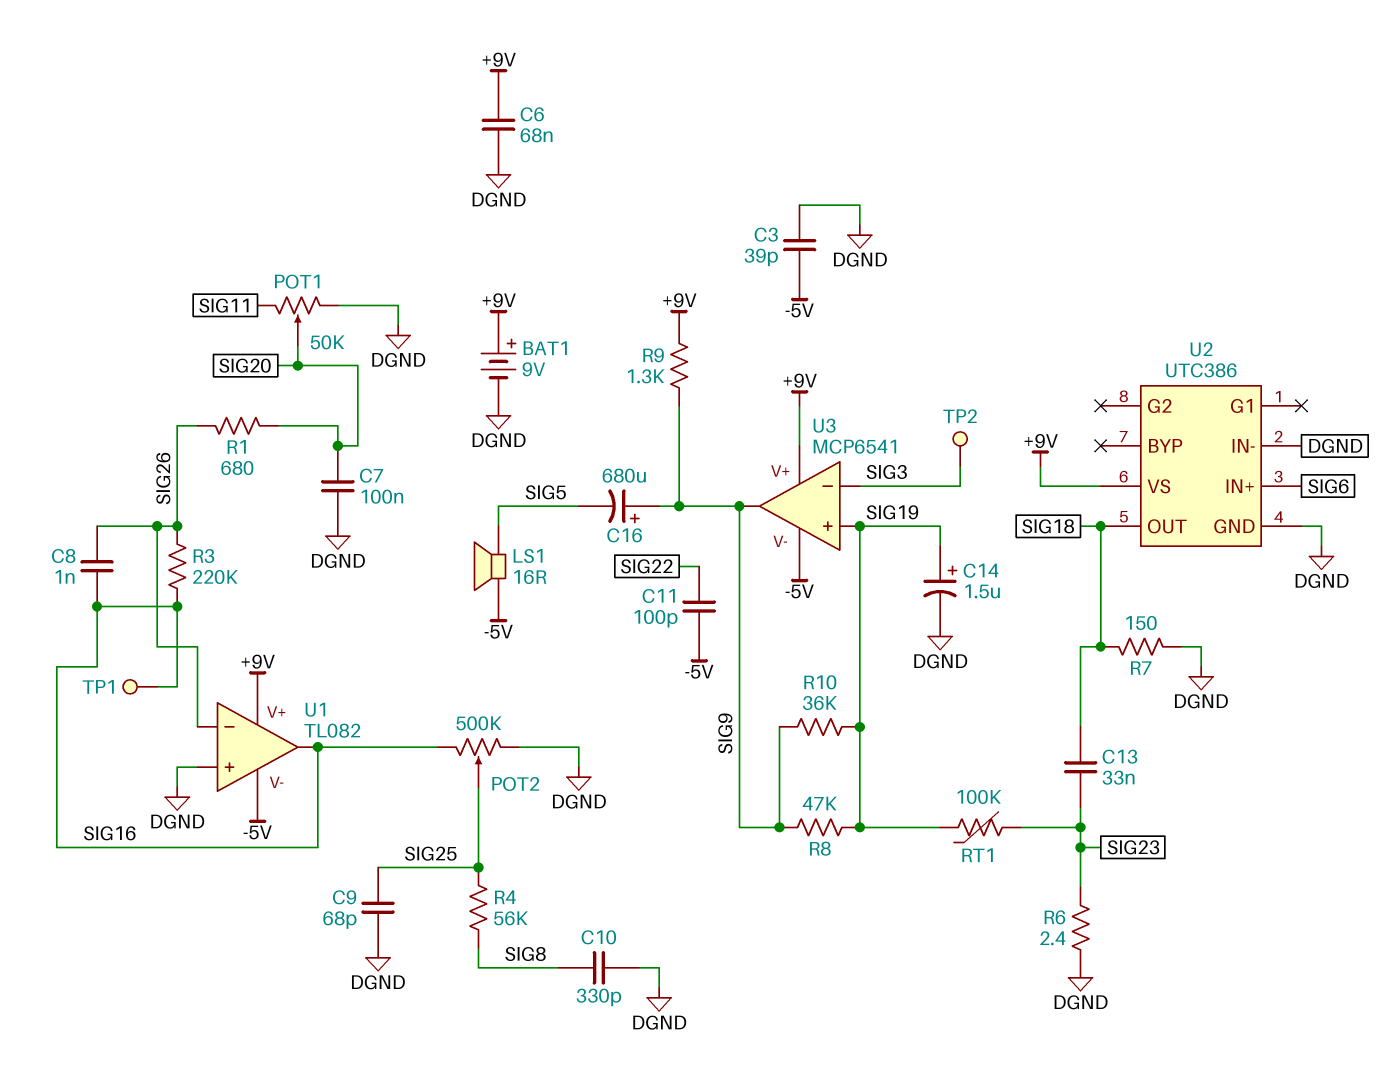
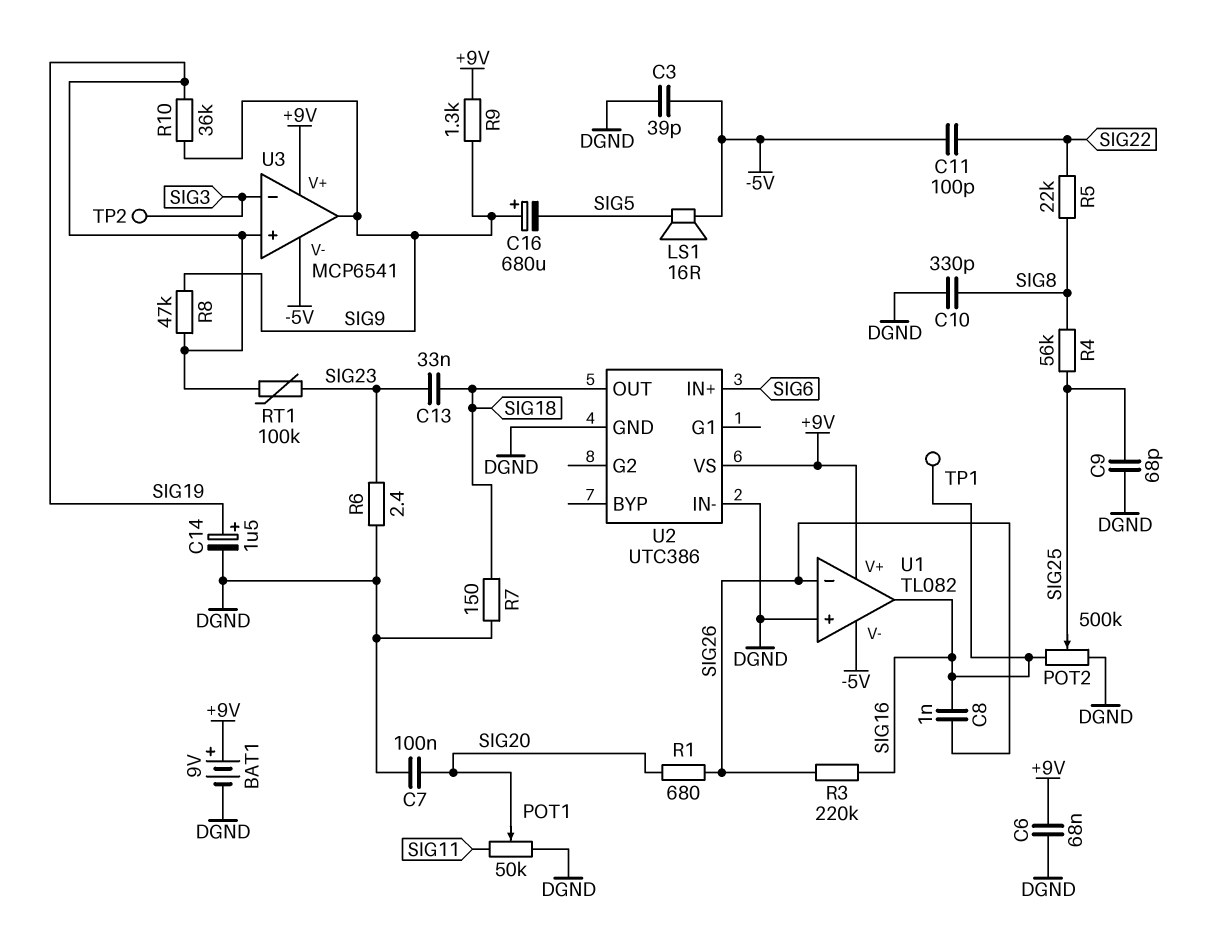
R5: none -> 22k (SIG8, SIG22)

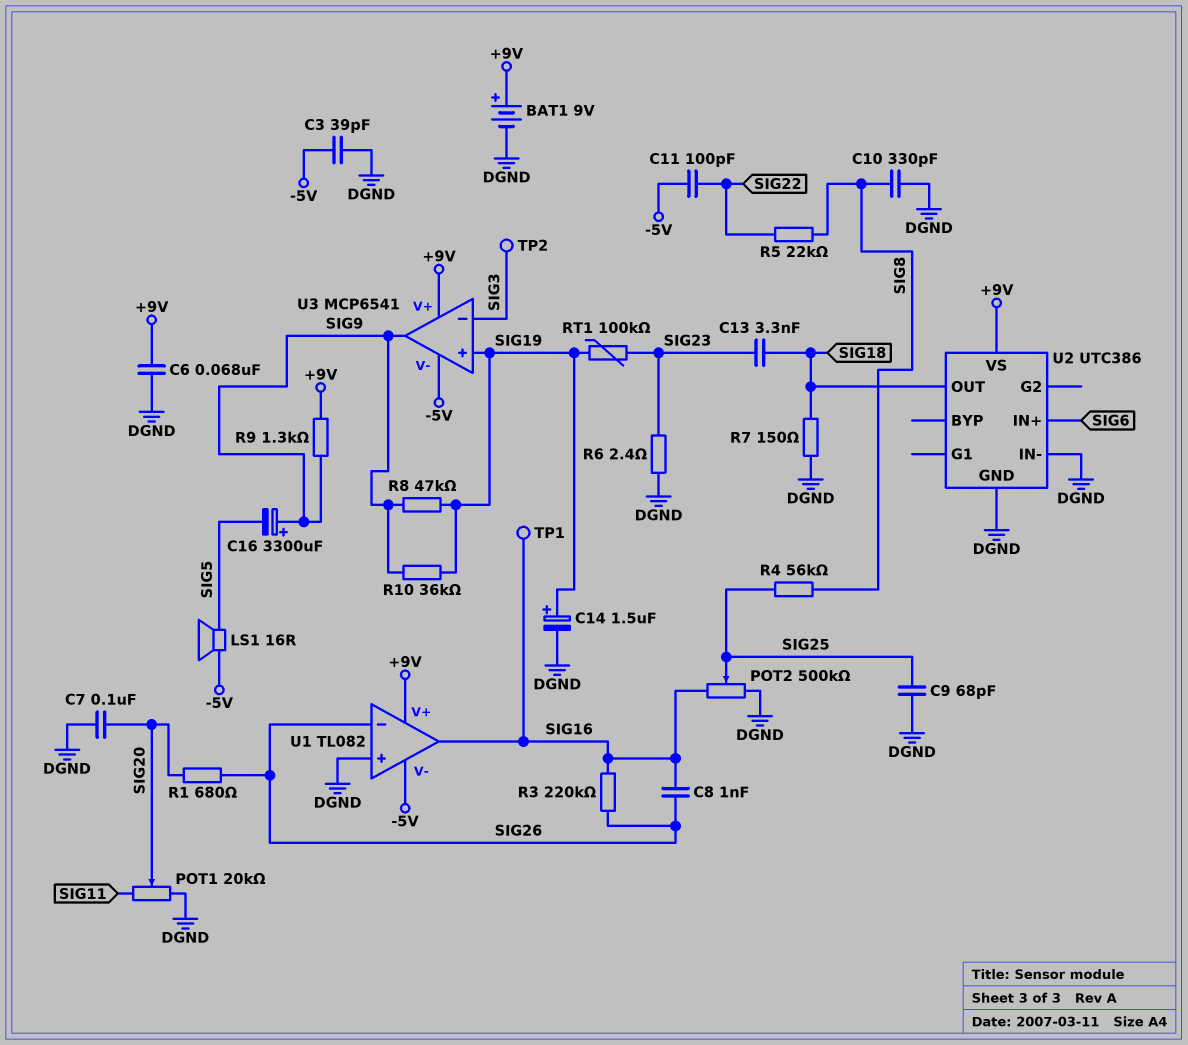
C13: 33nF (SIG18, SIG23) -> 3.3nF (SIG18, SIG23)
C16: 680uF (plus SIG9, minus SIG5) -> 3300uF (plus SIG9, minus SIG5)
POT1: 50k (DGND, SIG11, wiper SIG20) -> 20k (DGND, SIG11, wiper SIG20)

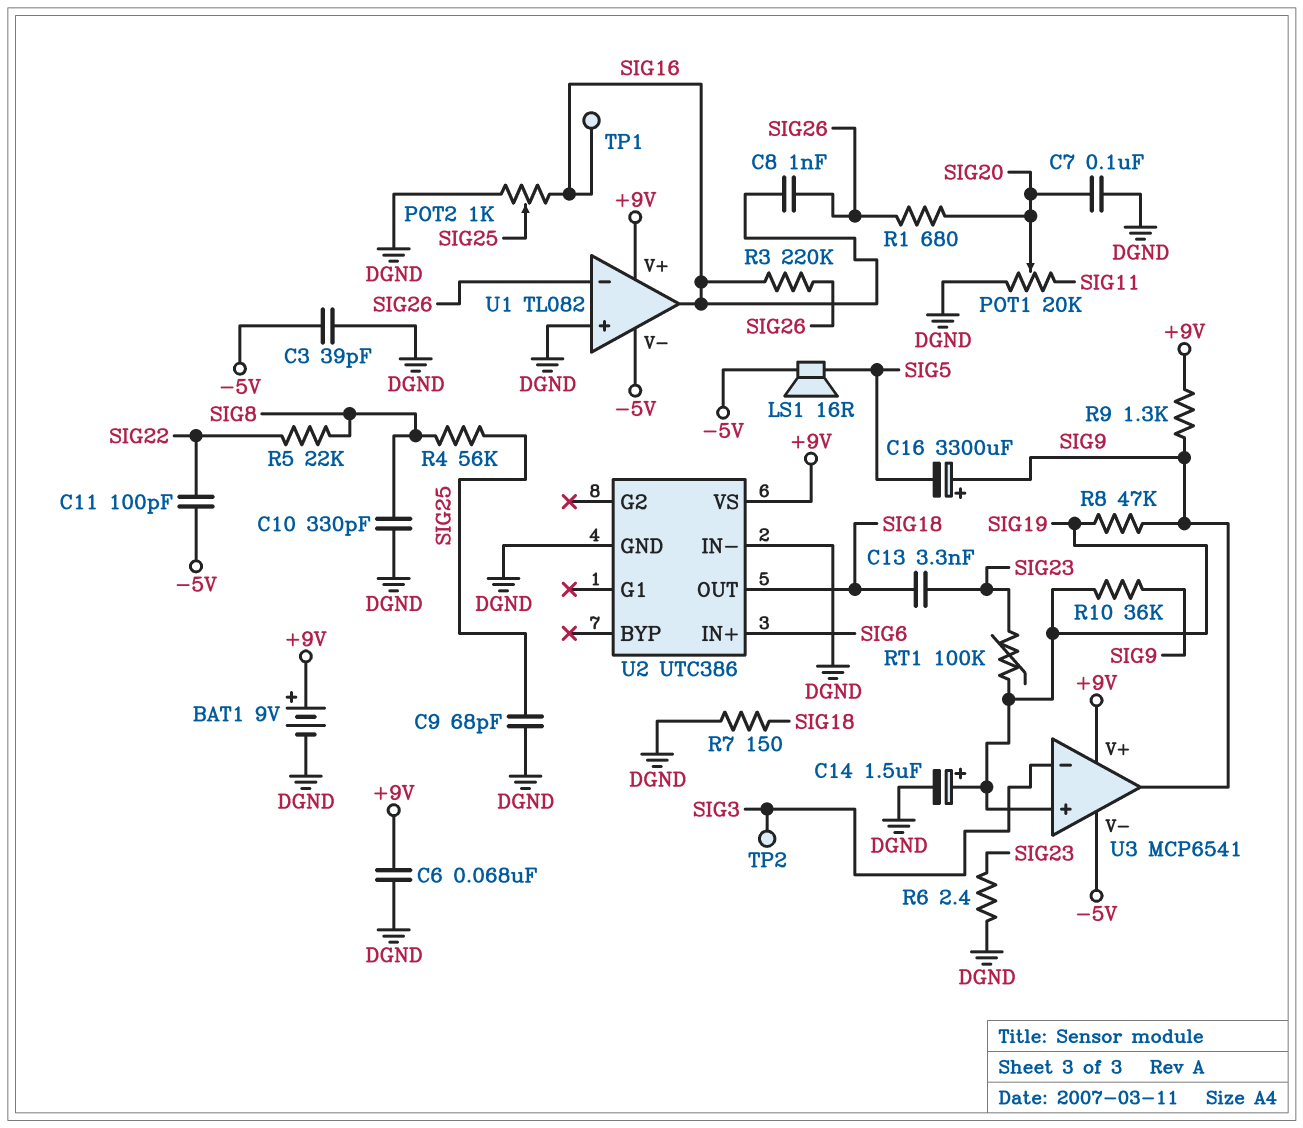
POT2: 500k (DGND, SIG16, wiper SIG25) -> 1k (DGND, SIG16, wiper SIG25)

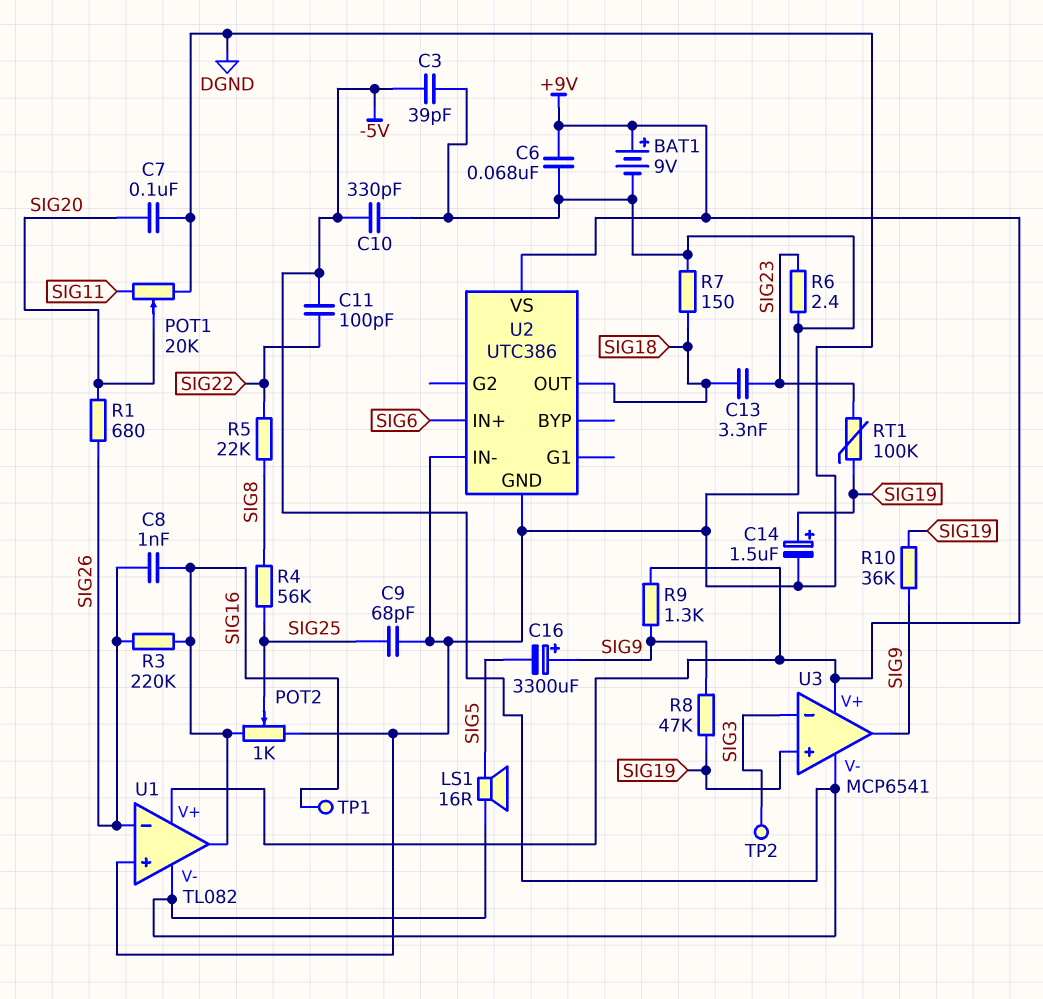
C10: 330pF (DGND, SIG8) -> 330pF (-5V, DGND)

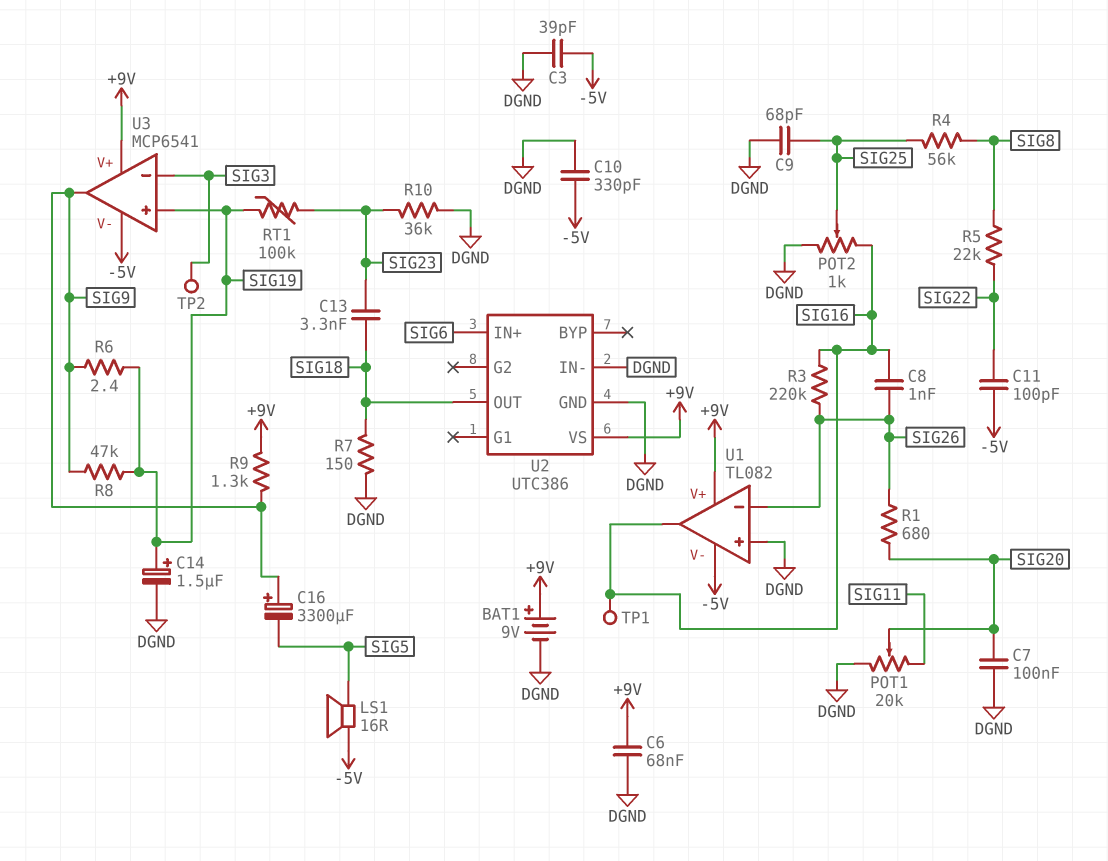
R6: 2.4 (DGND, SIG23) -> 2.4 (SIG9, SIG19)
R10: 36k (SIG9, SIG19) -> 36k (DGND, SIG23)

